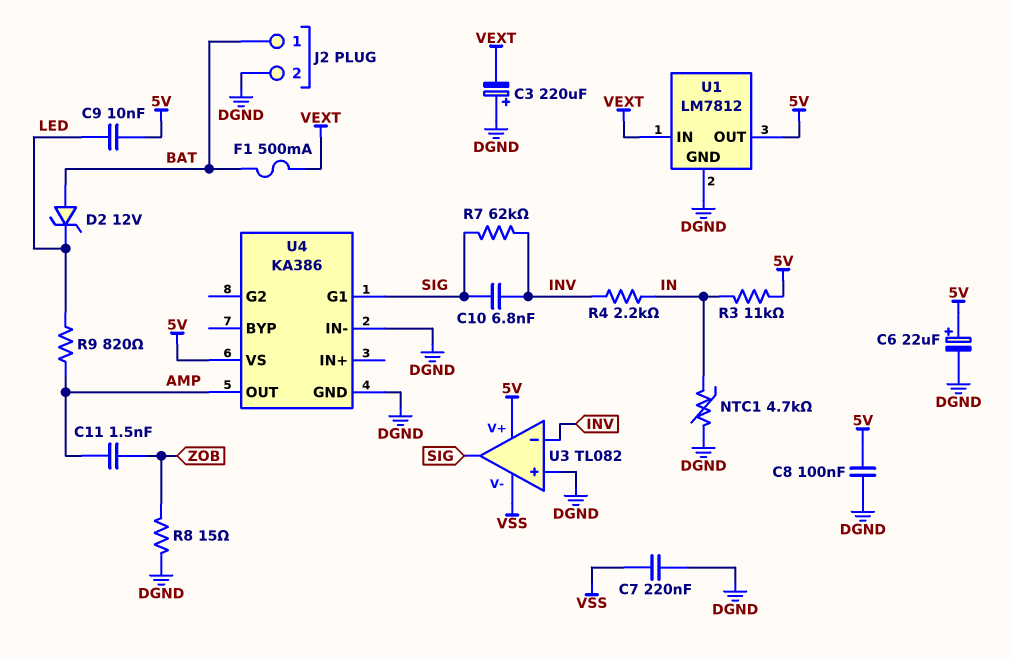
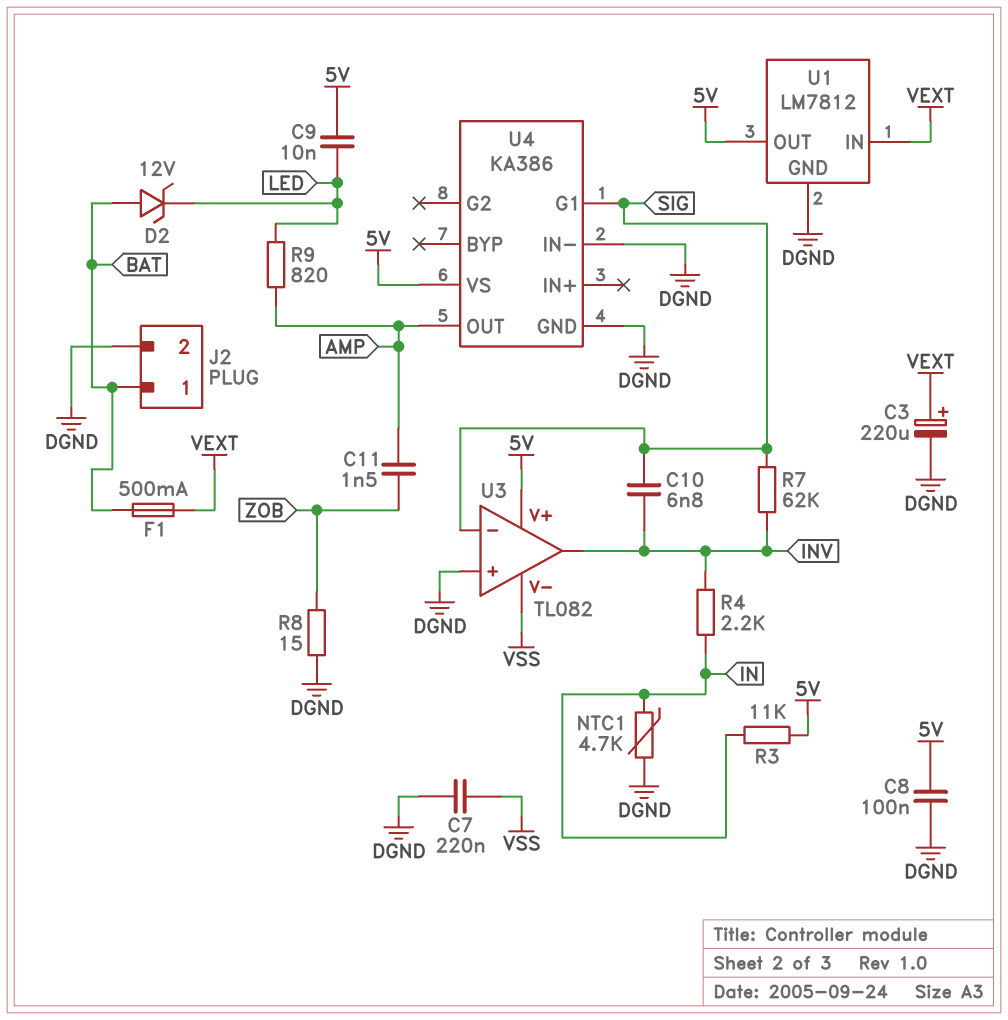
C3: 220uF (plus DGND, minus VEXT) -> 220uF (plus VEXT, minus DGND)
C6: 22uF (plus 5V, minus DGND) -> none
U3 pin in-: INV -> SIG
U3 pin out: SIG -> INV

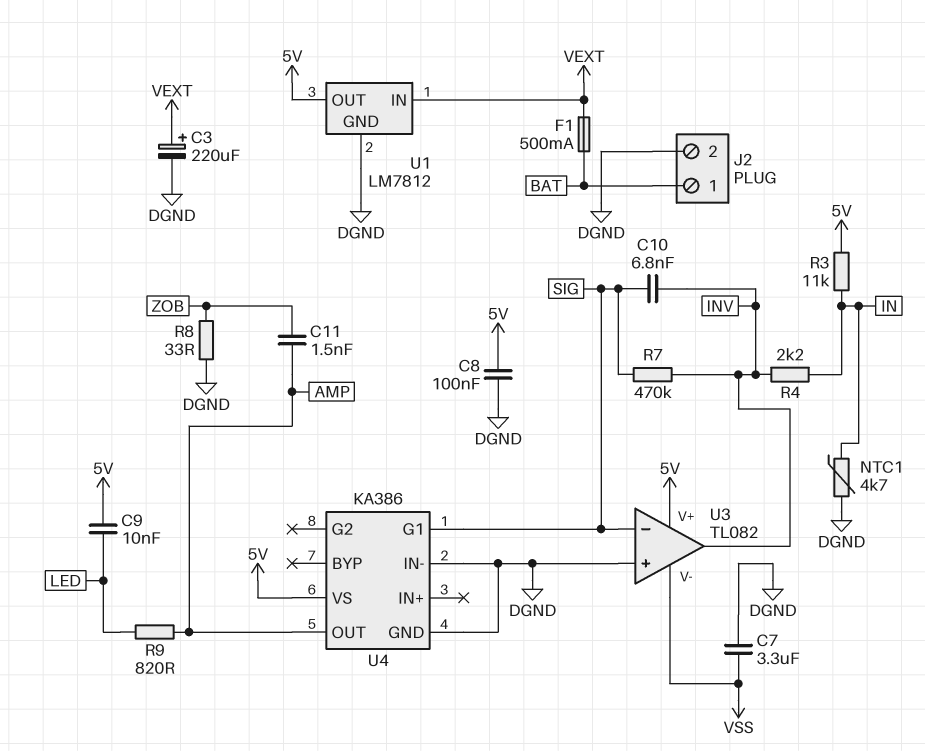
C7: 220nF (DGND, VSS) -> 3.3uF (DGND, VSS)
D2: zener 12V (A BAT, K LED) -> none
R7: 62k (INV, SIG) -> 470k (INV, SIG)
R8: 15 (DGND, ZOB) -> 33 (DGND, ZOB)

